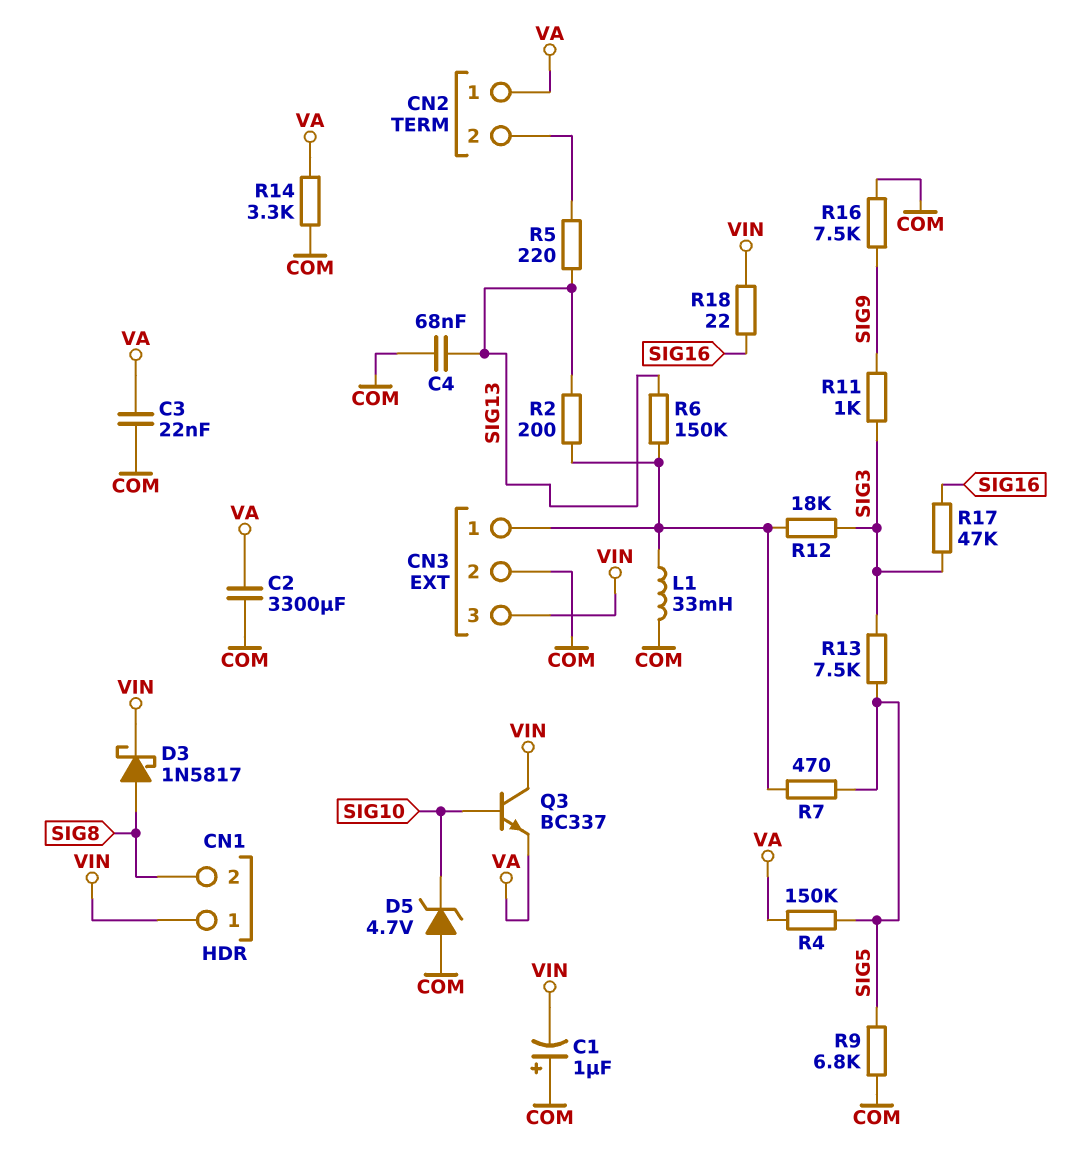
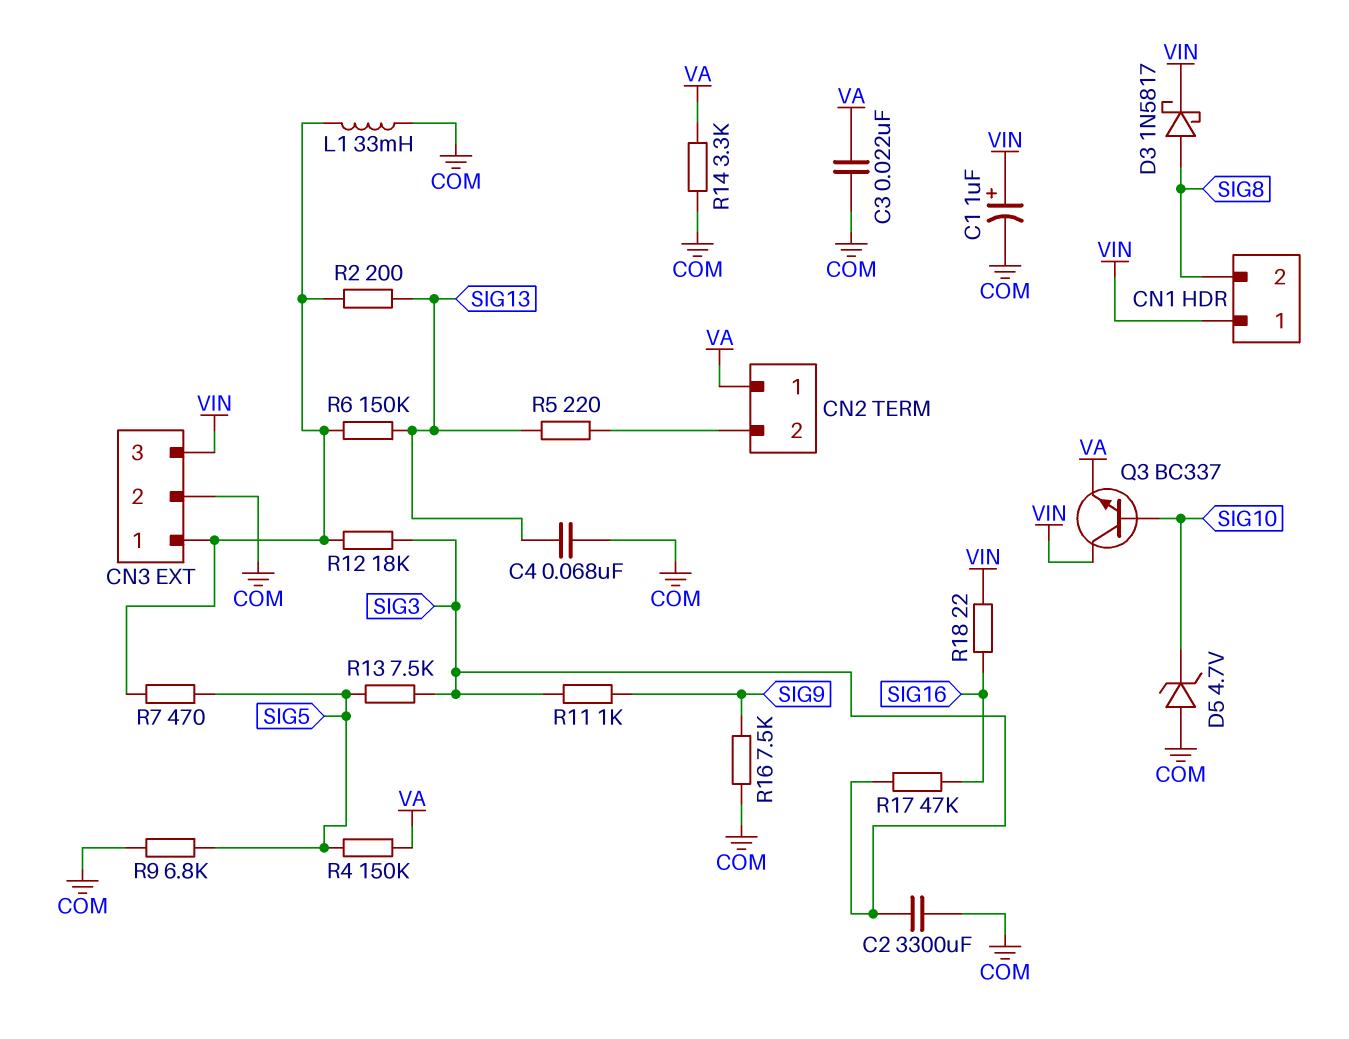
C1: 1uF (plus COM, minus VIN) -> 1uF (plus VIN, minus COM)
C2: 3300uF (COM, VA) -> 3300uF (COM, SIG3)

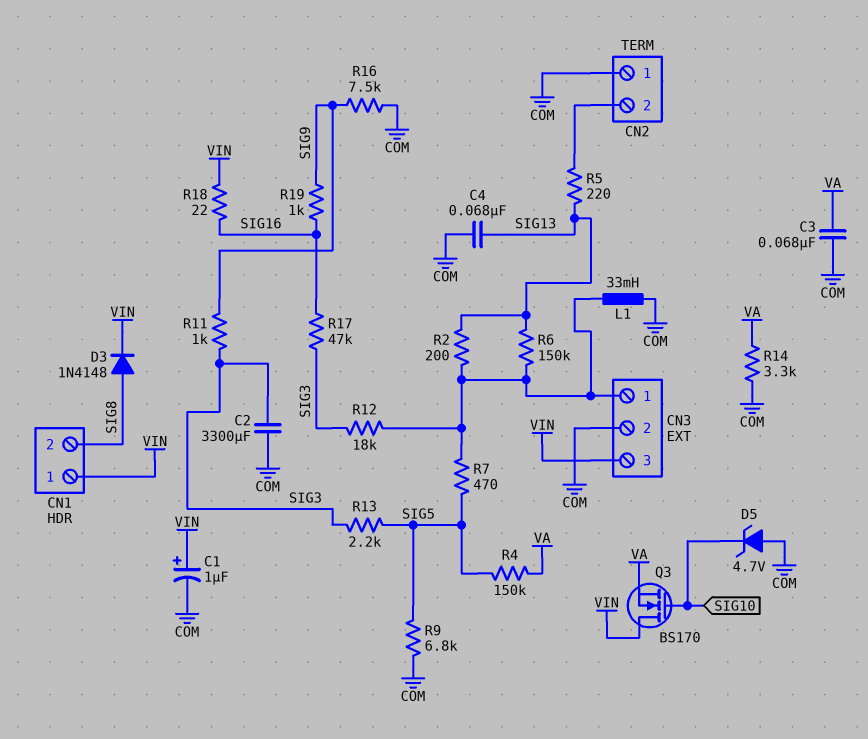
C3: 22nF (COM, VA) -> 68nF (COM, VA)
CN2 pin 1: VA -> COM
D3: schottky 1N5817 (A SIG8, K VIN) -> diode 1N4148 (A SIG8, K VIN)
Q3: NPN BC337 (B SIG10, C VIN, E VA) -> NMOS BS170 (G SIG10, D VIN, S VA)
R13: 7.5k (SIG3, SIG5) -> 2.2k (SIG3, SIG5)
R19: none -> 1k (SIG9, SIG16)

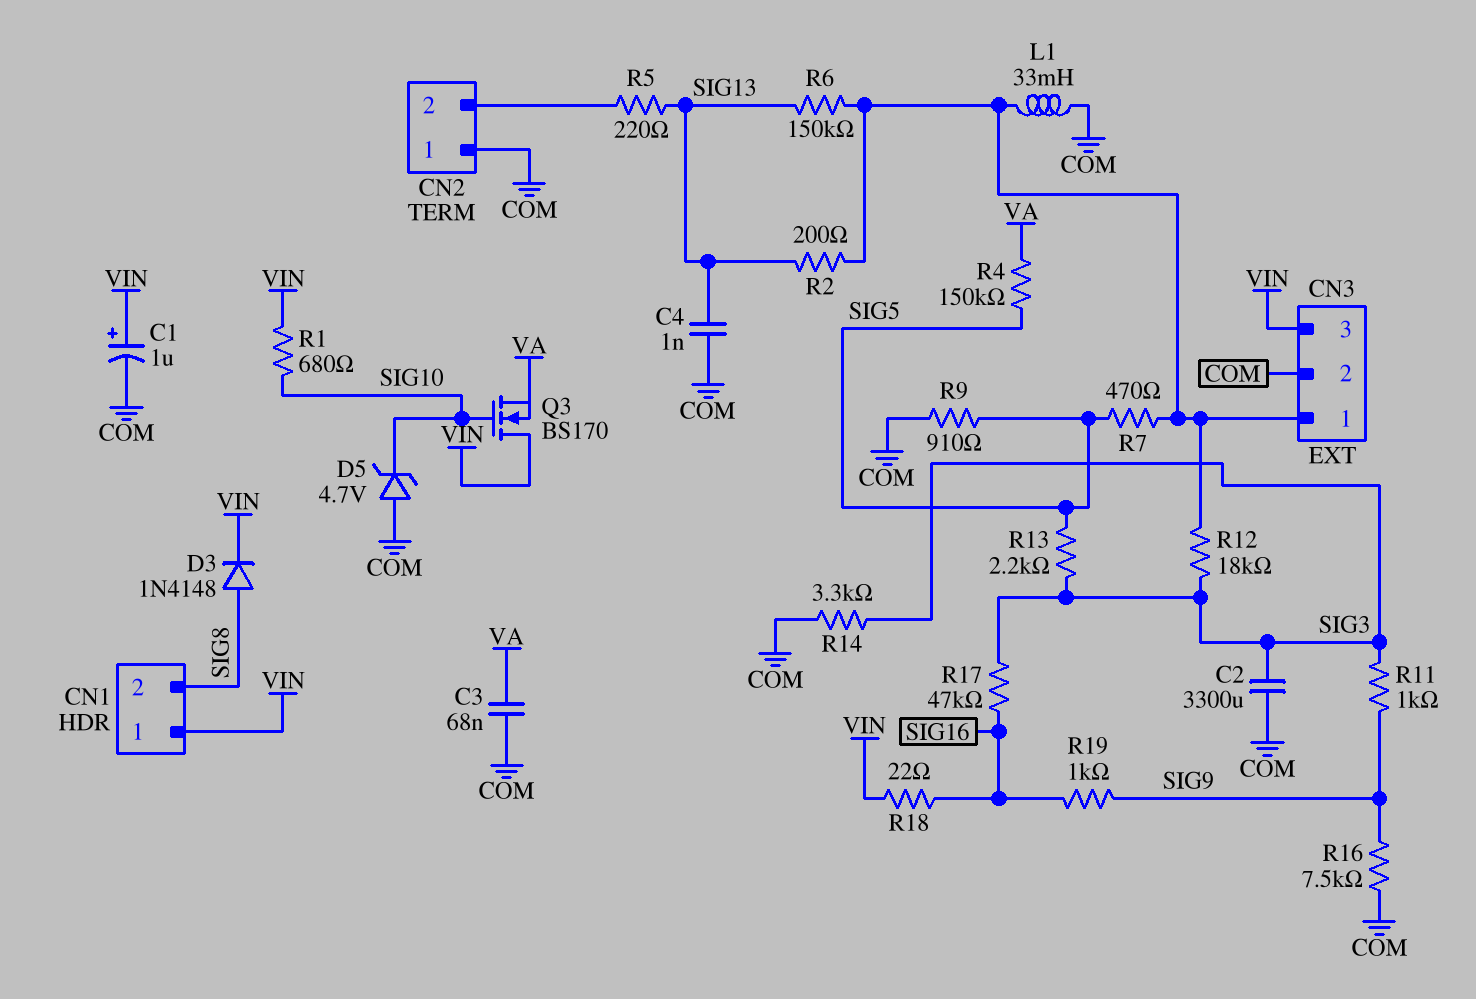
C4: 68nF (COM, SIG13) -> 1nF (COM, SIG13)
R1: none -> 680 (SIG10, VIN)
R9: 6.8k (COM, SIG5) -> 910 (COM, SIG5)
R14: 3.3k (COM, VA) -> 3.3k (COM, SIG3)

